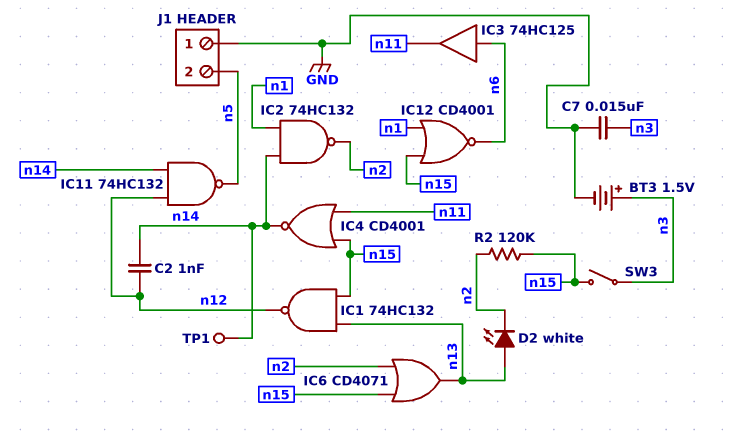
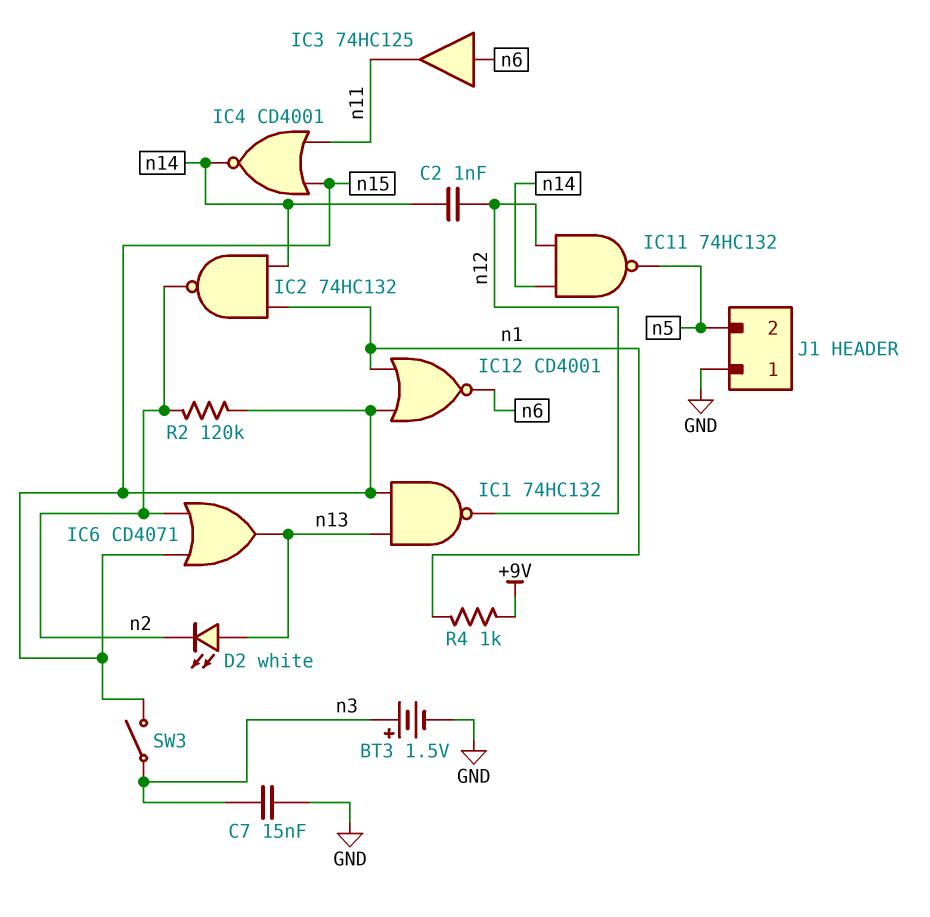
R4: none -> 1k (+9V, n1)
TP1: test point (n14) -> none

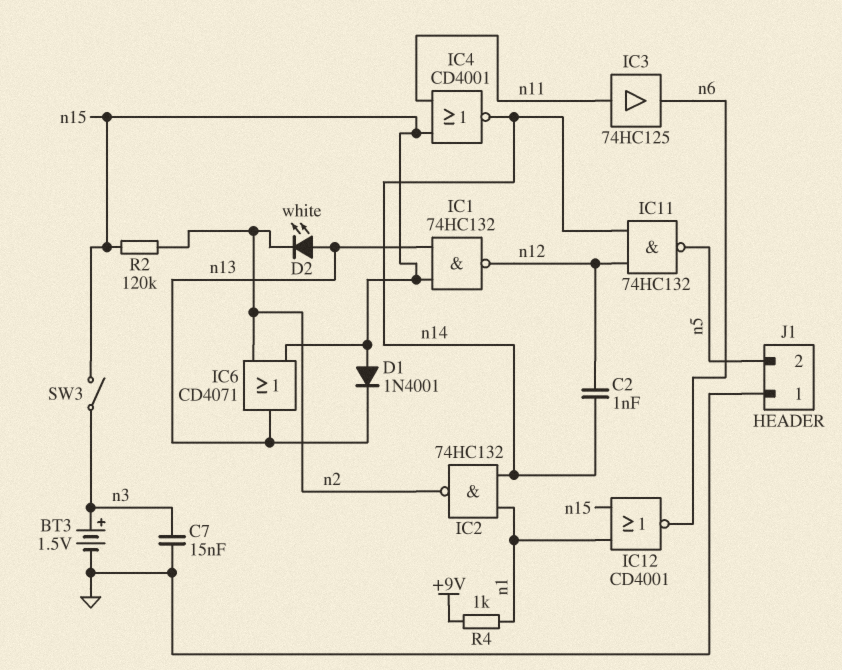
D1: none -> diode 1N4001 (A n15, K n13)
IC3: buffer 74HC125 (in n6, out n11) -> buffer 74HC125 (in n11, out n6)

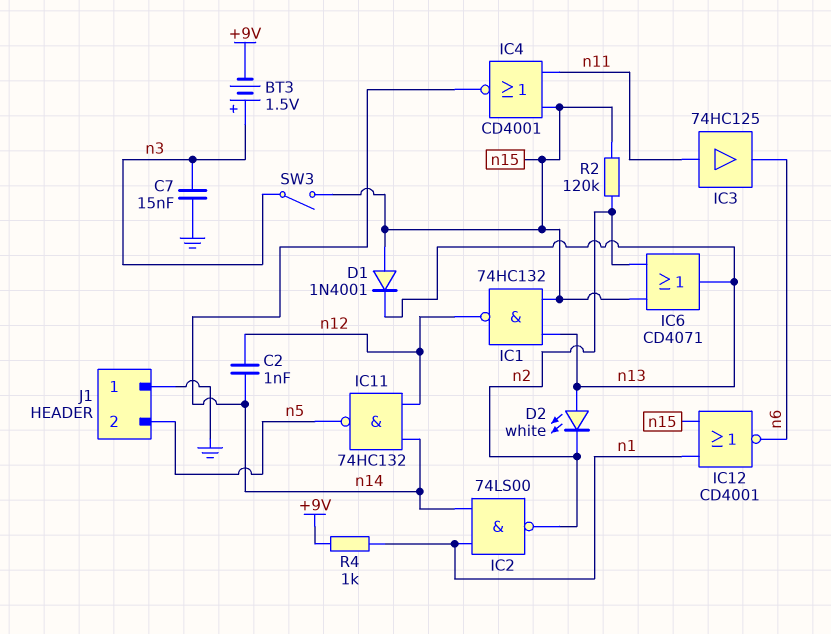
BT3: 1.5V (plus n3, minus GND) -> 1.5V (plus n3, minus +9V)
IC2: NAND 74HC132 (in n1, in n14, out n2) -> NAND 74LS00 (in n1, in n14, out n2)

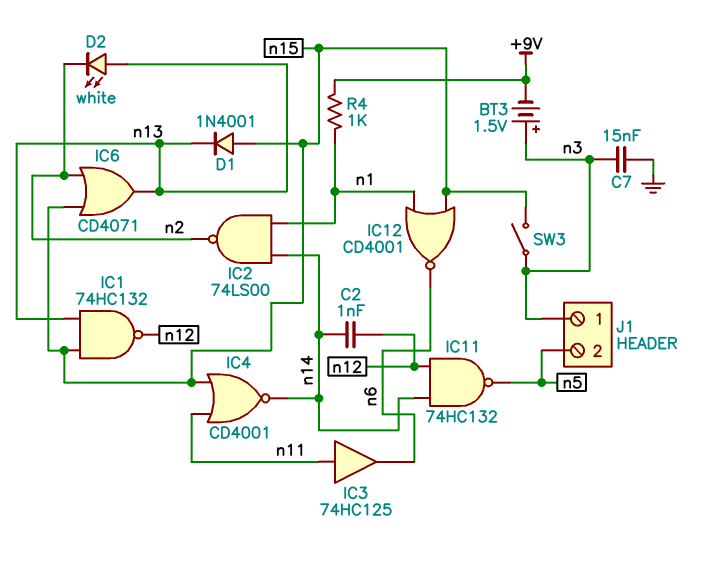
J1 pin 1: GND -> n3
R2: 120k (n2, n15) -> none

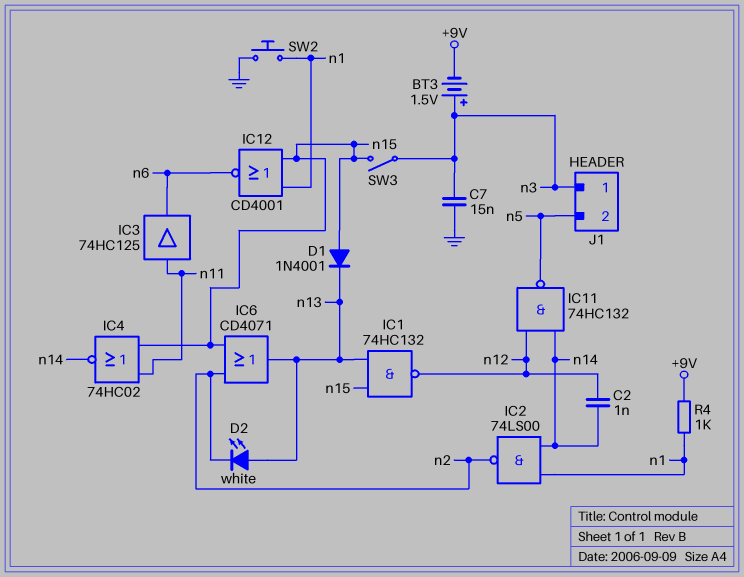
IC4: NOR CD4001 (in n11, in n15, out n14) -> NOR 74HC02 (in n11, in n15, out n14)
SW2: none -> button (GND, n1)

